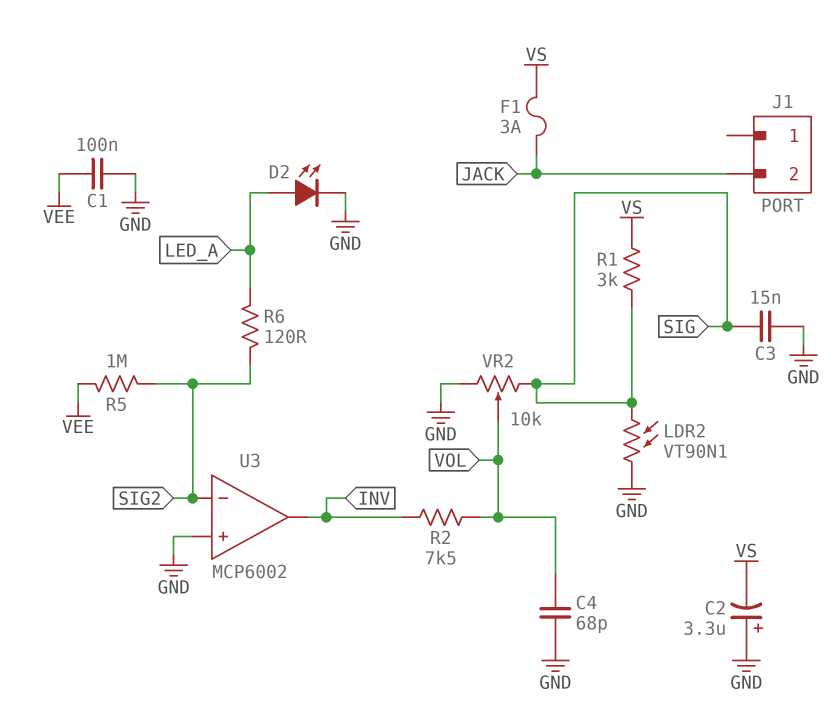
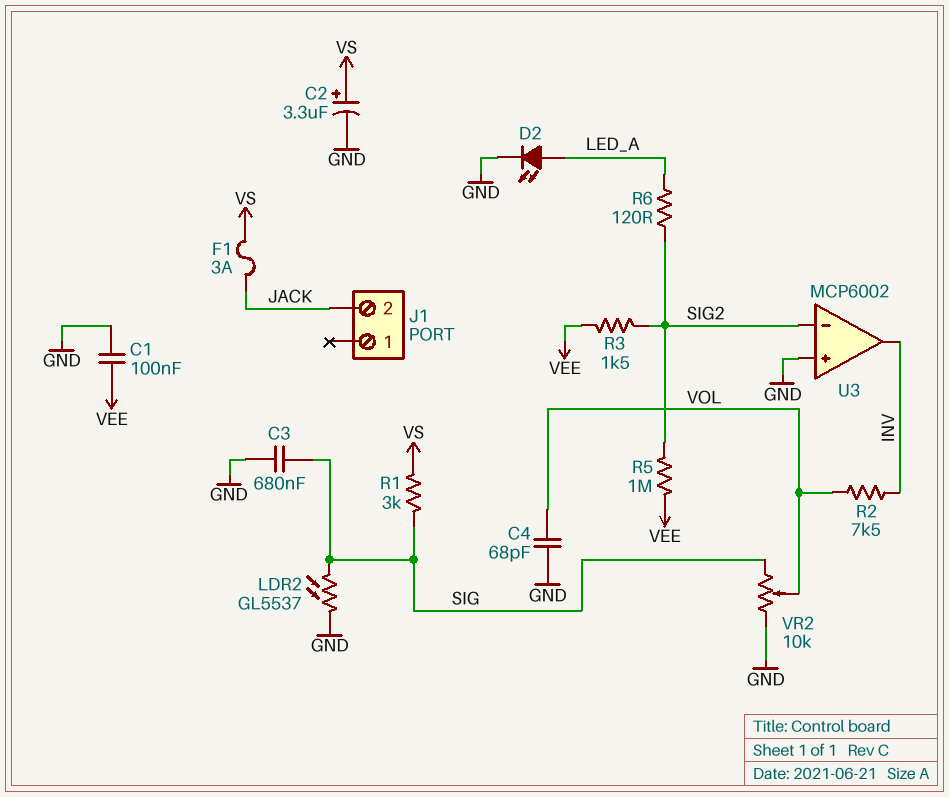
C2: 3.3uF (plus GND, minus VS) -> 3.3uF (plus VS, minus GND)
C3: 15nF (GND, SIG) -> 680nF (GND, SIG)
LDR2: VT90N1 (GND, SIG) -> GL5537 (GND, SIG)
R3: none -> 1.5k (SIG2, VEE)

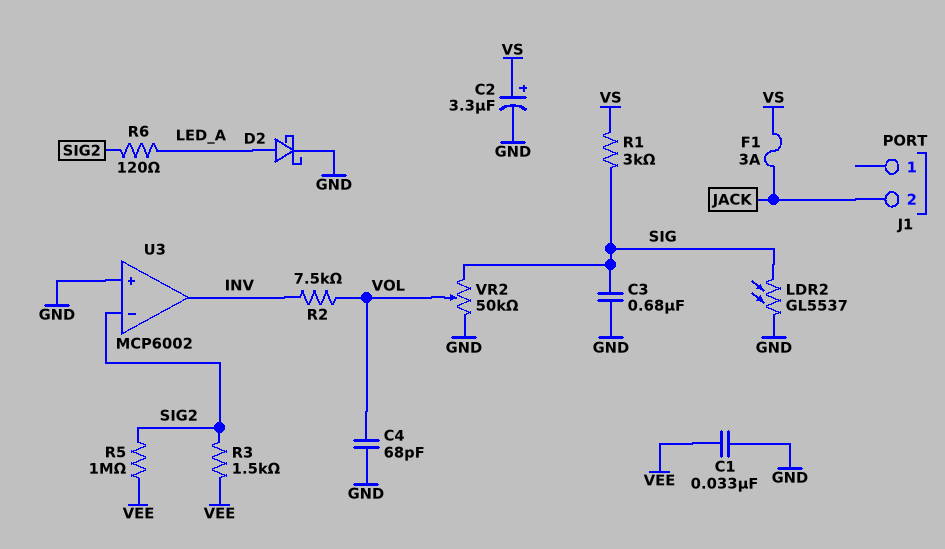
C1: 100nF (GND, VEE) -> 33nF (GND, VEE)
D2: LED (A LED_A, K GND) -> schottky (A LED_A, K GND)
VR2: 10k (GND, SIG, wiper VOL) -> 50k (GND, SIG, wiper VOL)

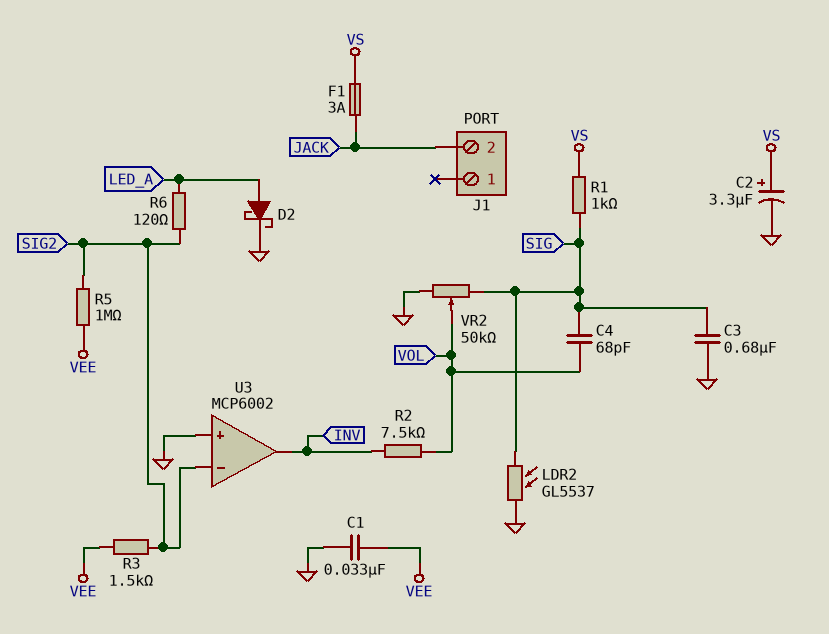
C4: 68pF (GND, VOL) -> 68pF (SIG, VOL)
R1: 3k (SIG, VS) -> 1k (SIG, VS)

